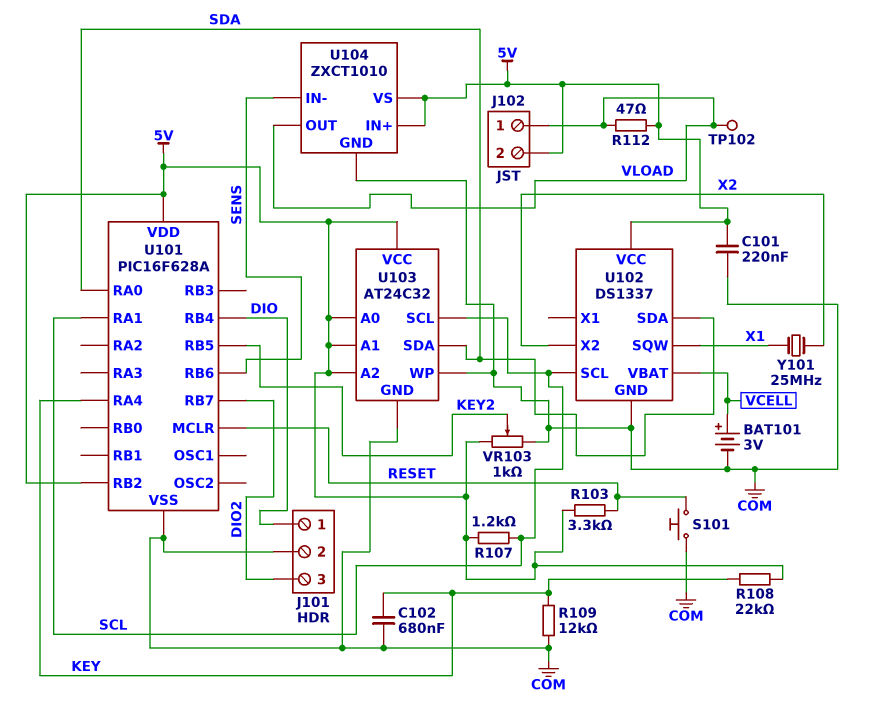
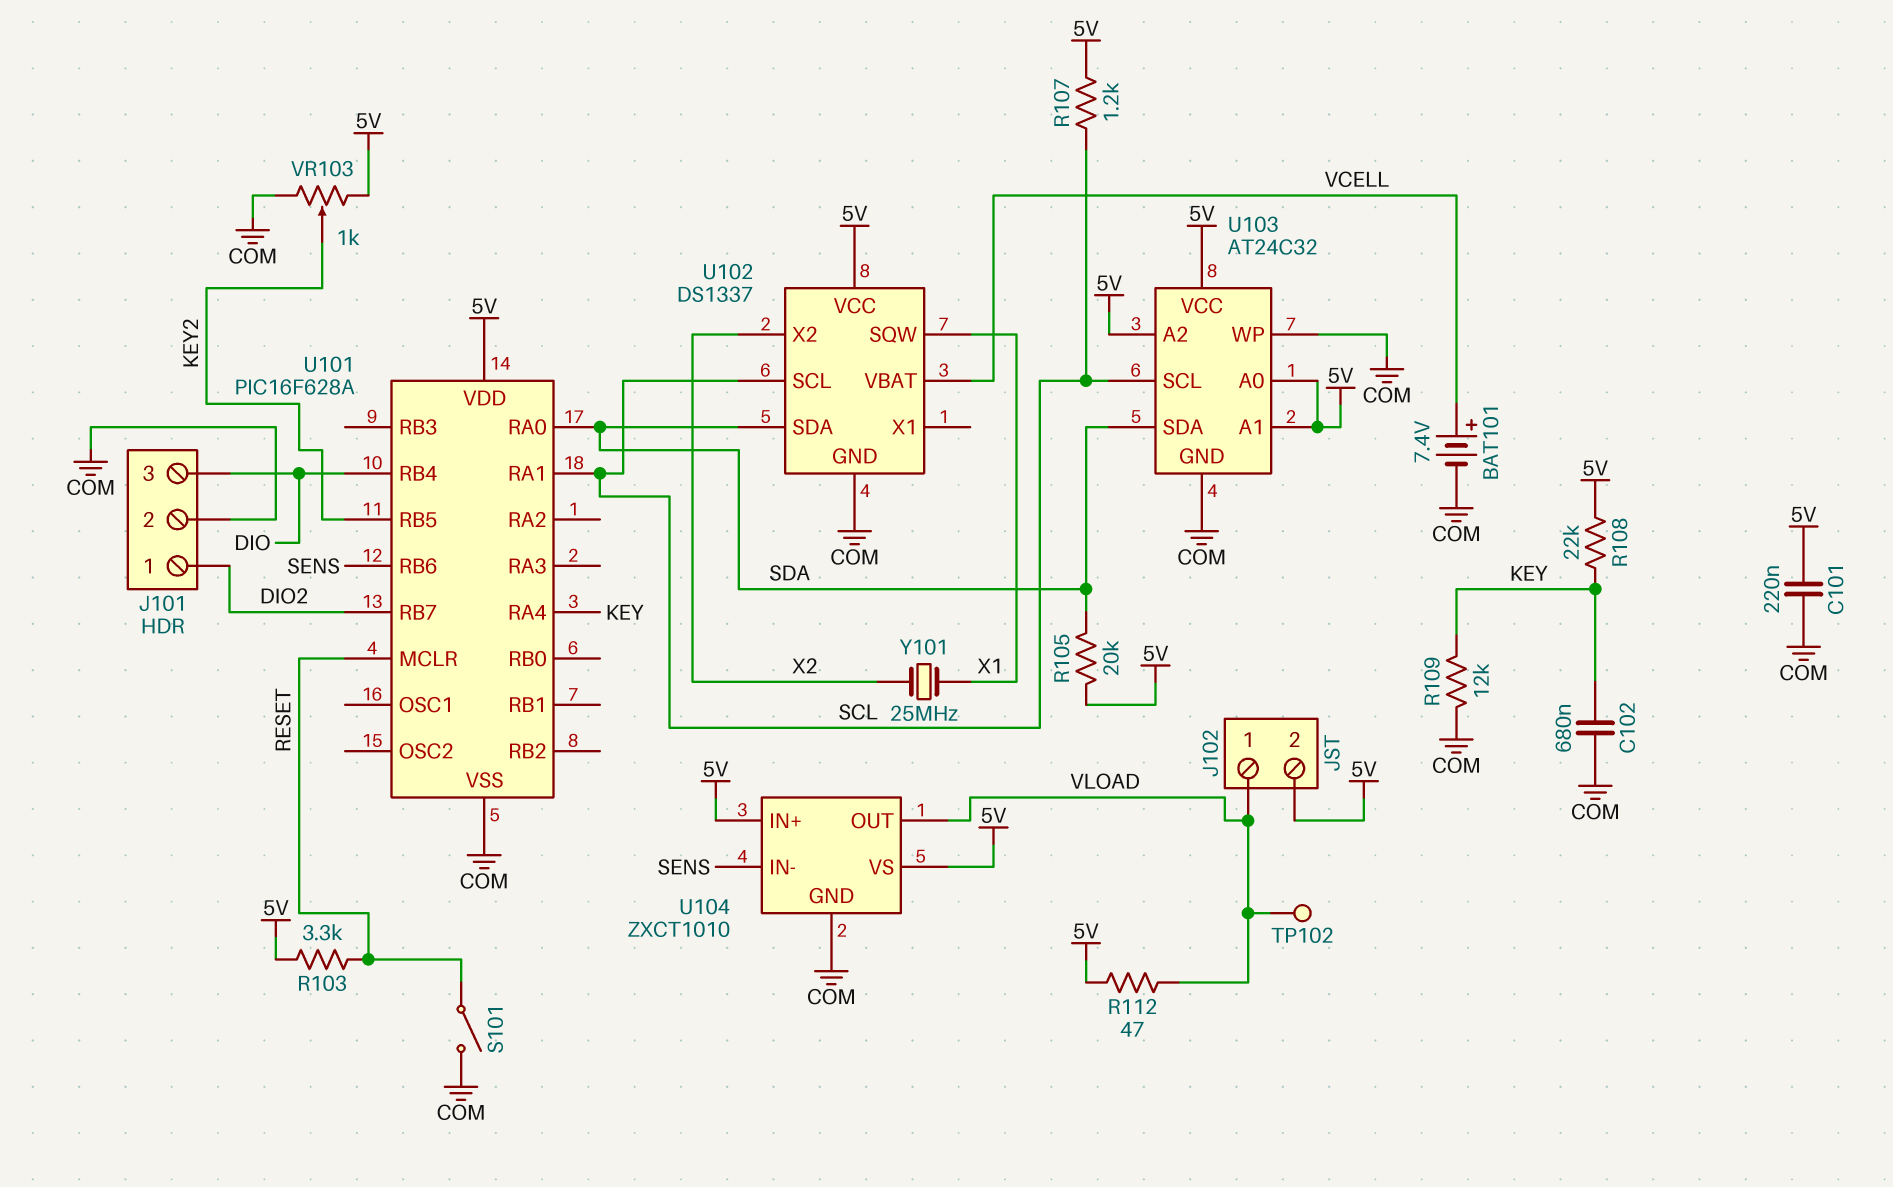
BAT101: 3V (plus VCELL, minus COM) -> 7.4V (plus VCELL, minus COM)
J101 pin 1: DIO -> DIO2
J101 pin 3: DIO2 -> DIO
R105: none -> 20k (5V, SDA)
S101: button (COM, RESET) -> switch (COM, RESET)
U101 pin RB2: 5V -> none

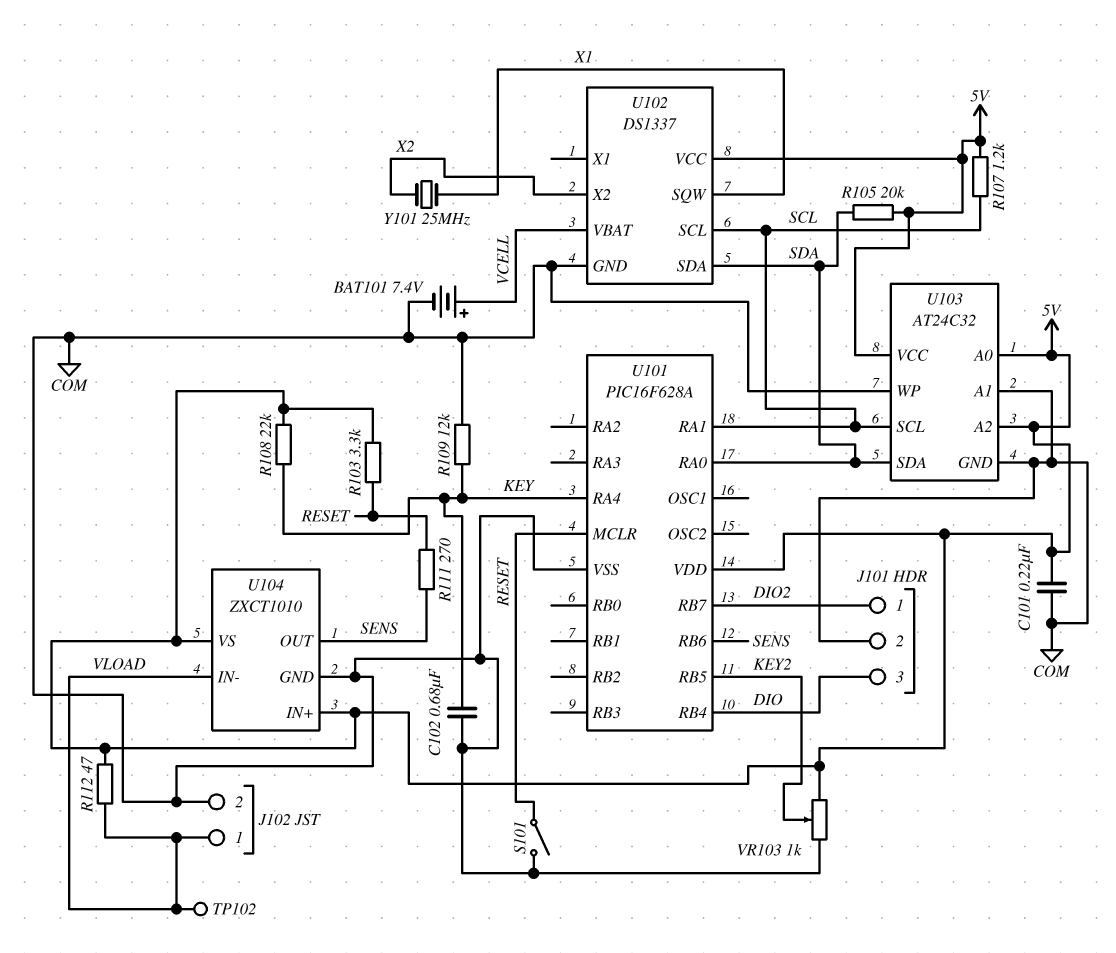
J102 pin 2: 5V -> COM
R111: none -> 270 (RESET, SENS)
U103 pin A1: 5V -> COM
U104 pin IN-: SENS -> VLOAD
U104 pin OUT: VLOAD -> SENS

